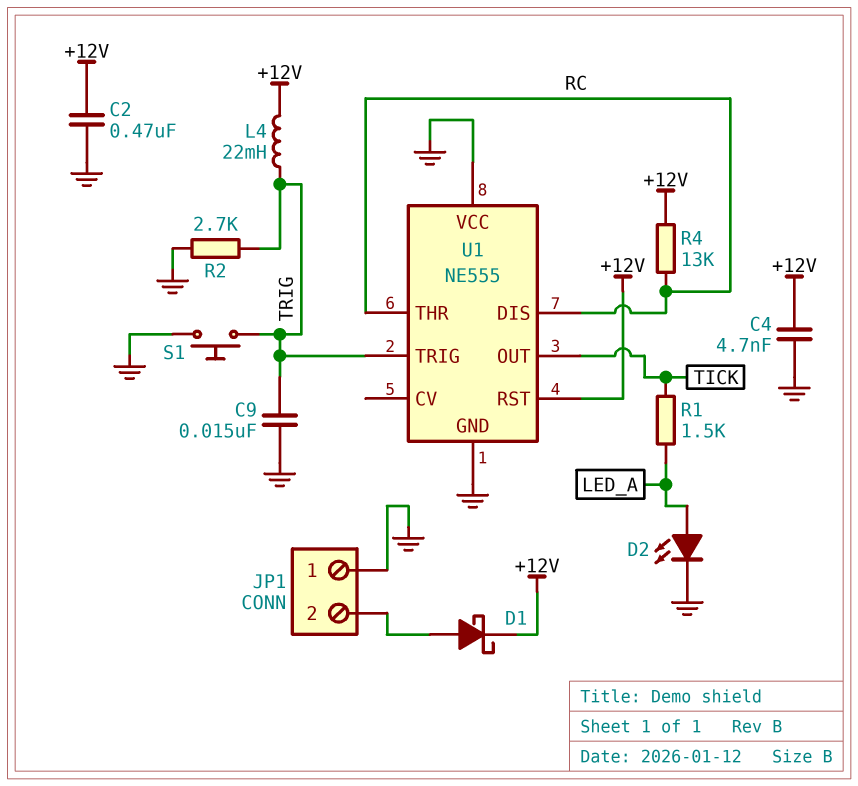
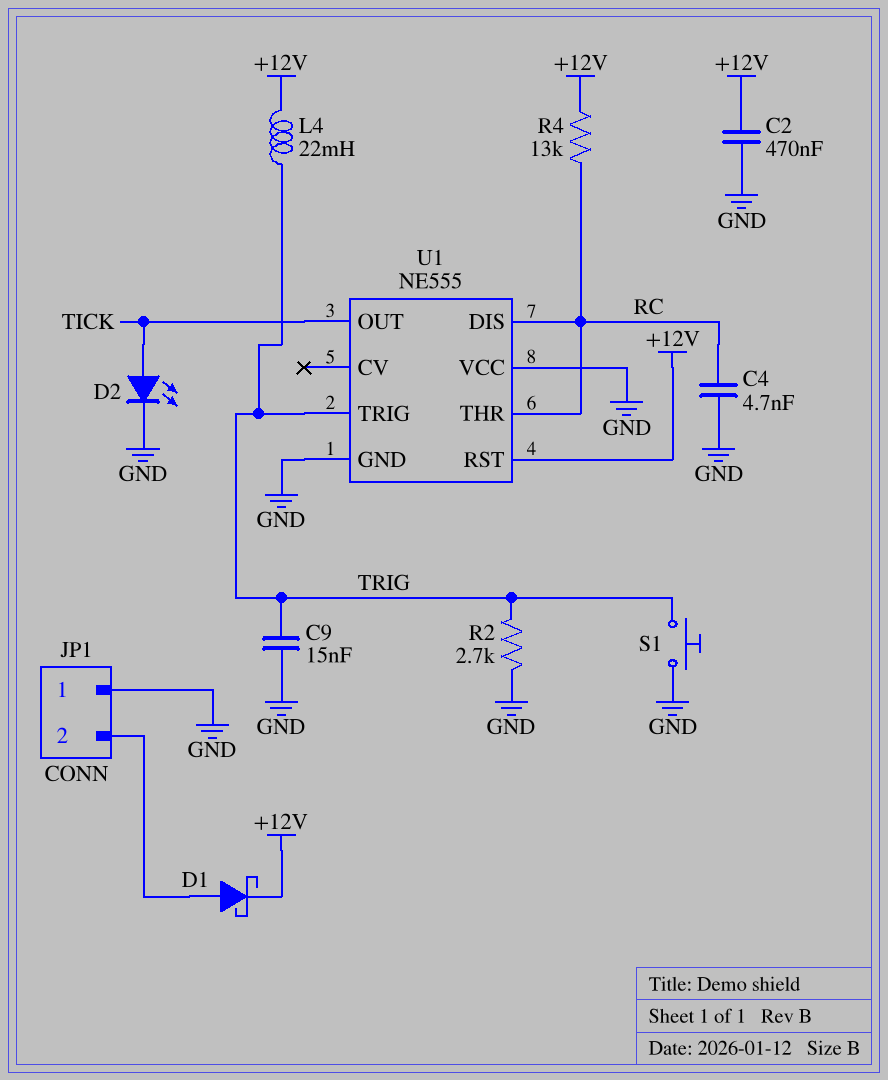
C4: 4.7nF (+12V, GND) -> 4.7nF (GND, RC)
D2: LED (A LED_A, K GND) -> LED (A TICK, K GND)
R1: 1.5k (LED_A, TICK) -> none

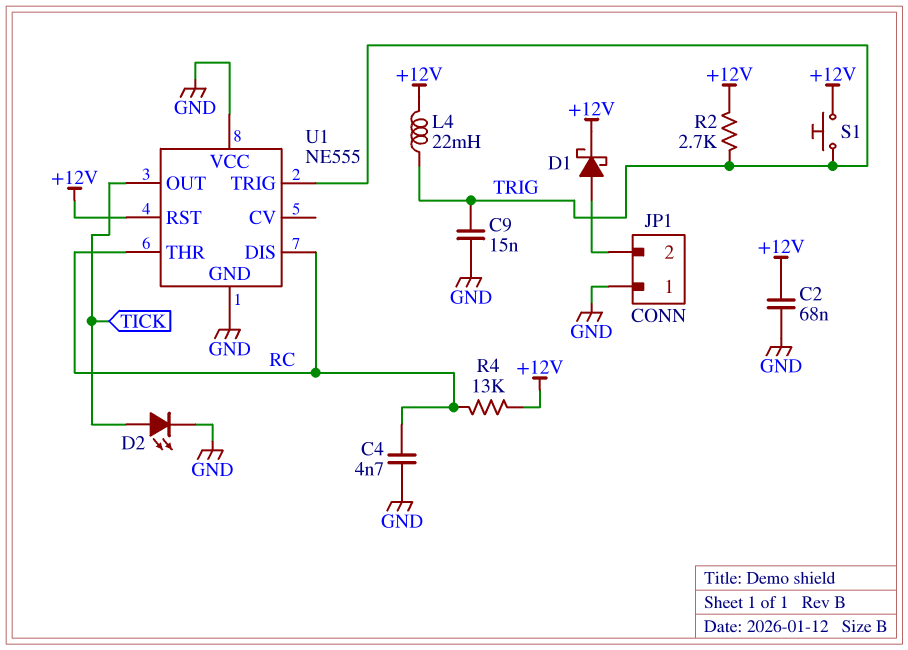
C2: 470nF (+12V, GND) -> 68nF (+12V, GND)
R2: 2.7k (GND, TRIG) -> 2.7k (+12V, TRIG)
S1: button (GND, TRIG) -> button (+12V, TRIG)

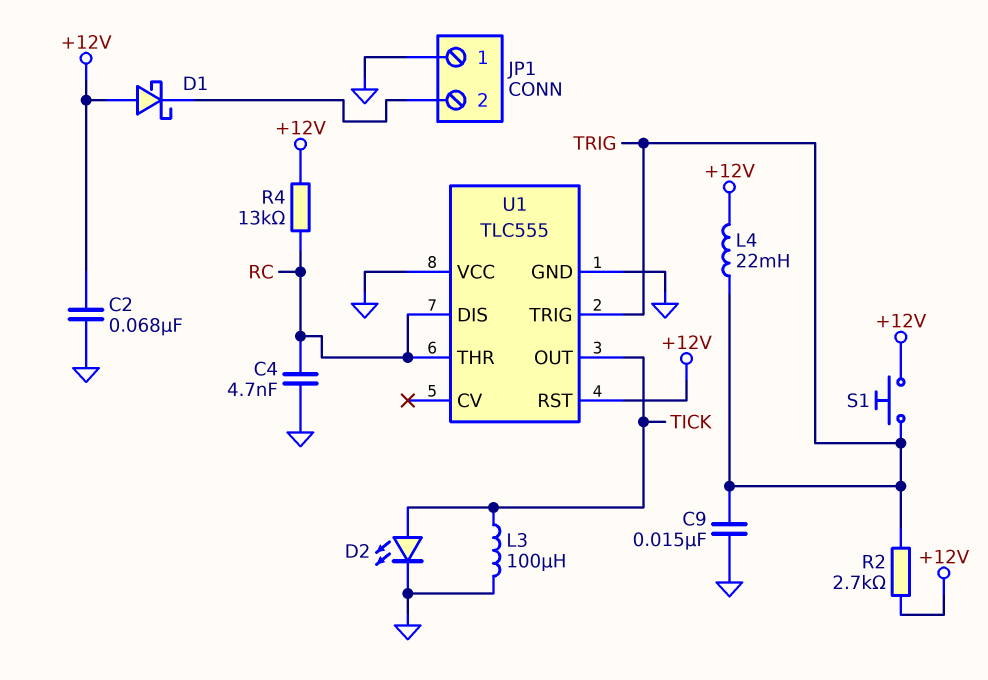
D1: schottky (A JP1/2, K +12V) -> schottky (A +12V, K JP1/2)
L3: none -> 100uH (GND, TICK)
U1: NE555 -> TLC555

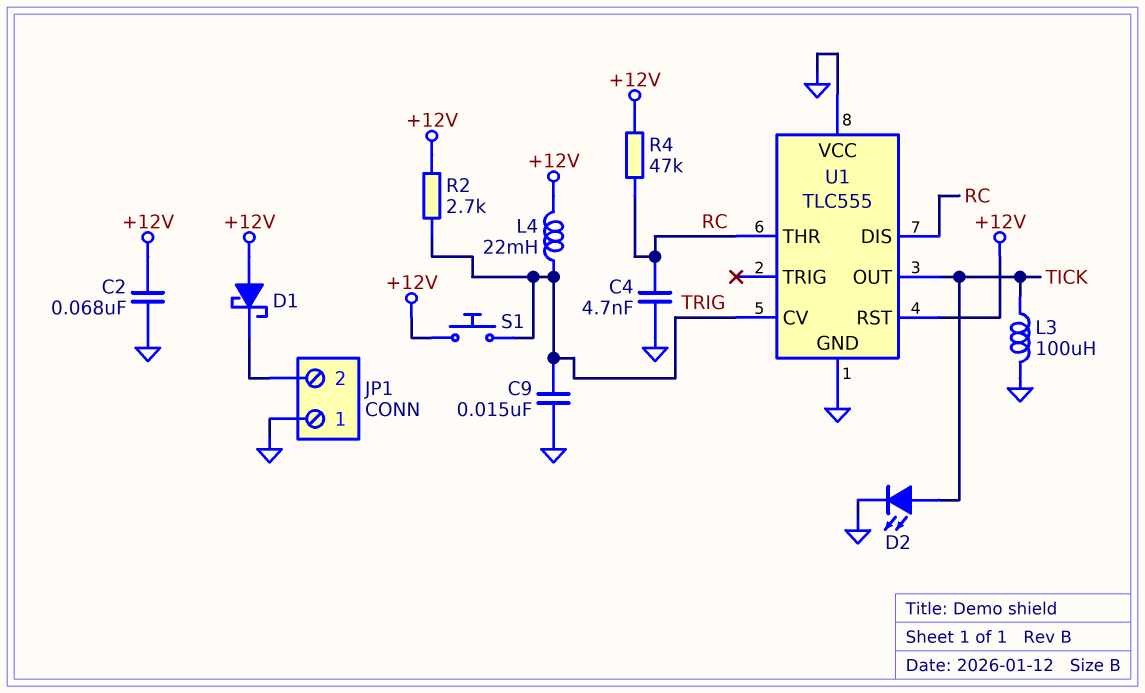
R4: 13k (+12V, RC) -> 47k (+12V, RC)
U1 pin CV: none -> TRIG
U1 pin TRIG: TRIG -> none

